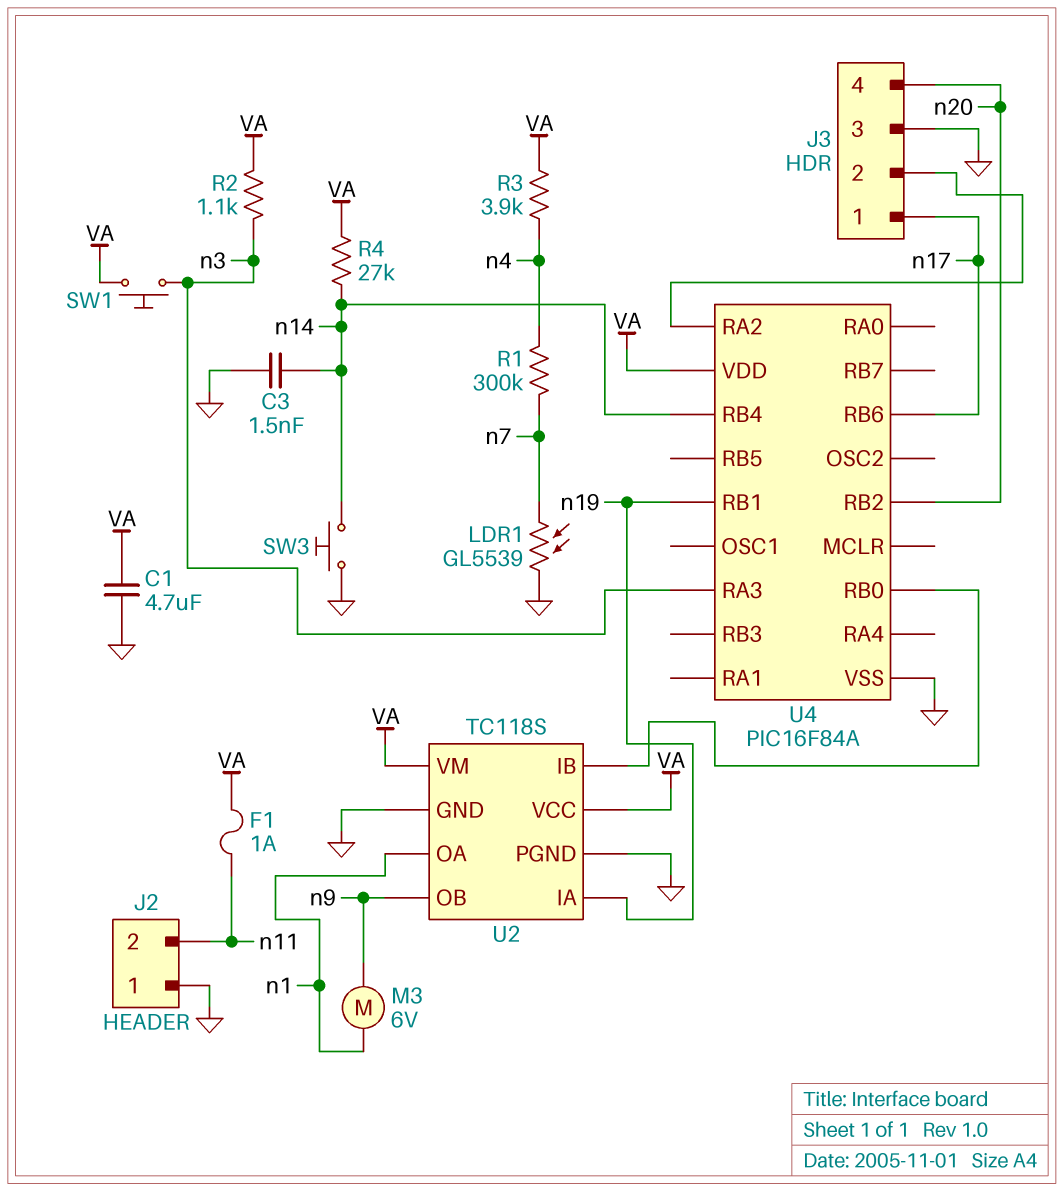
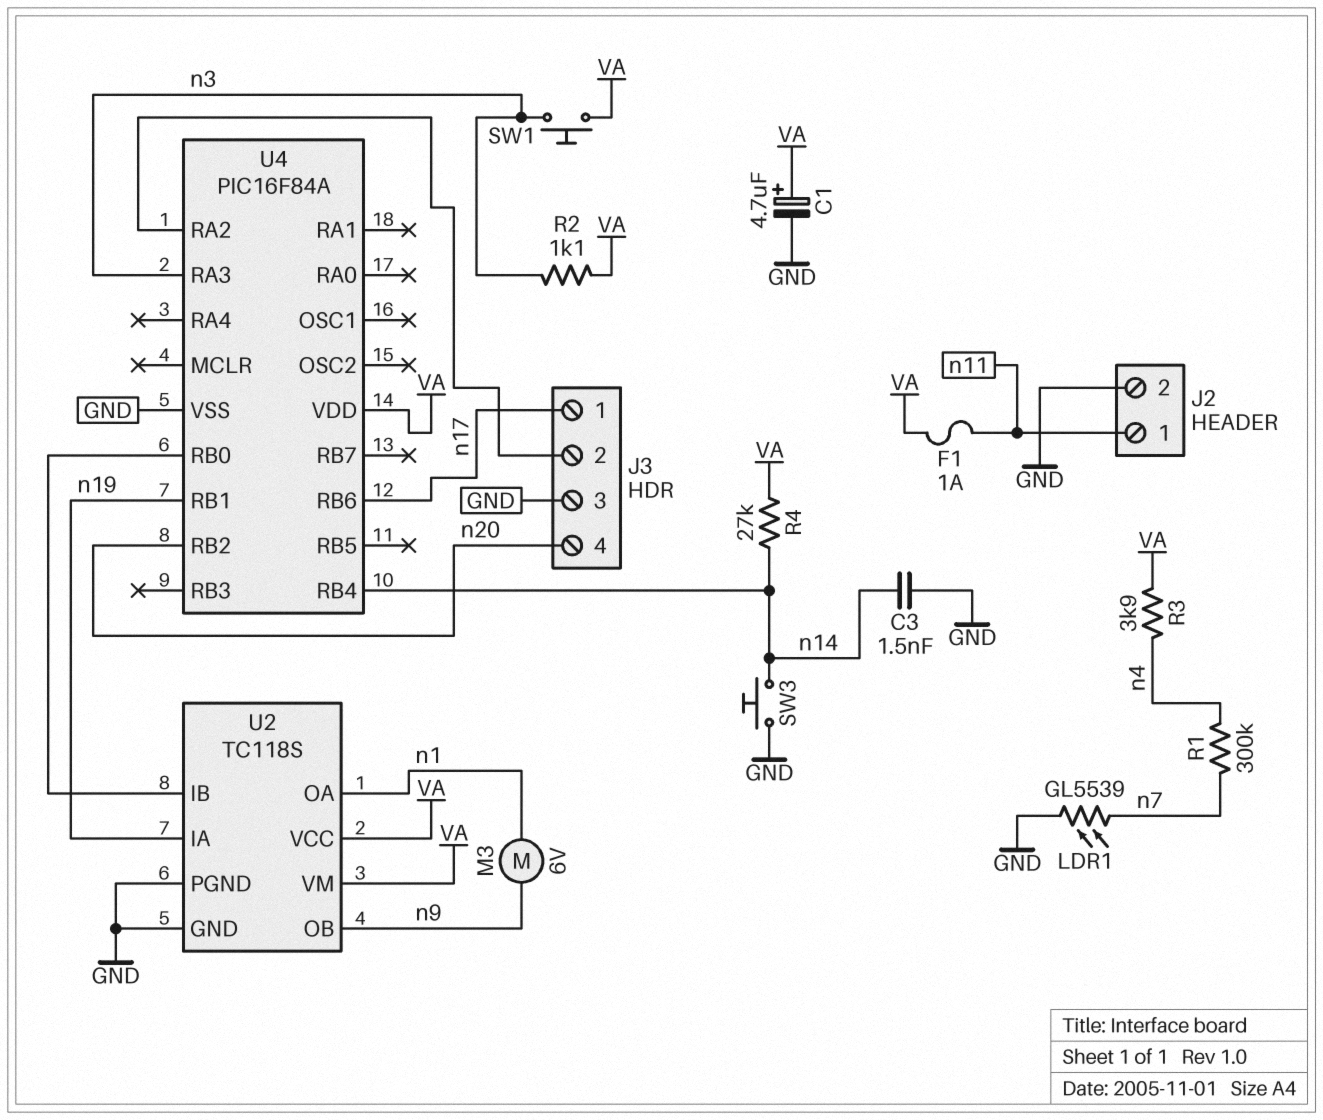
C1: 4.7uF (GND, VA) -> 4.7uF (plus VA, minus GND)
J2 pin 1: GND -> n11
J2 pin 2: n11 -> GND

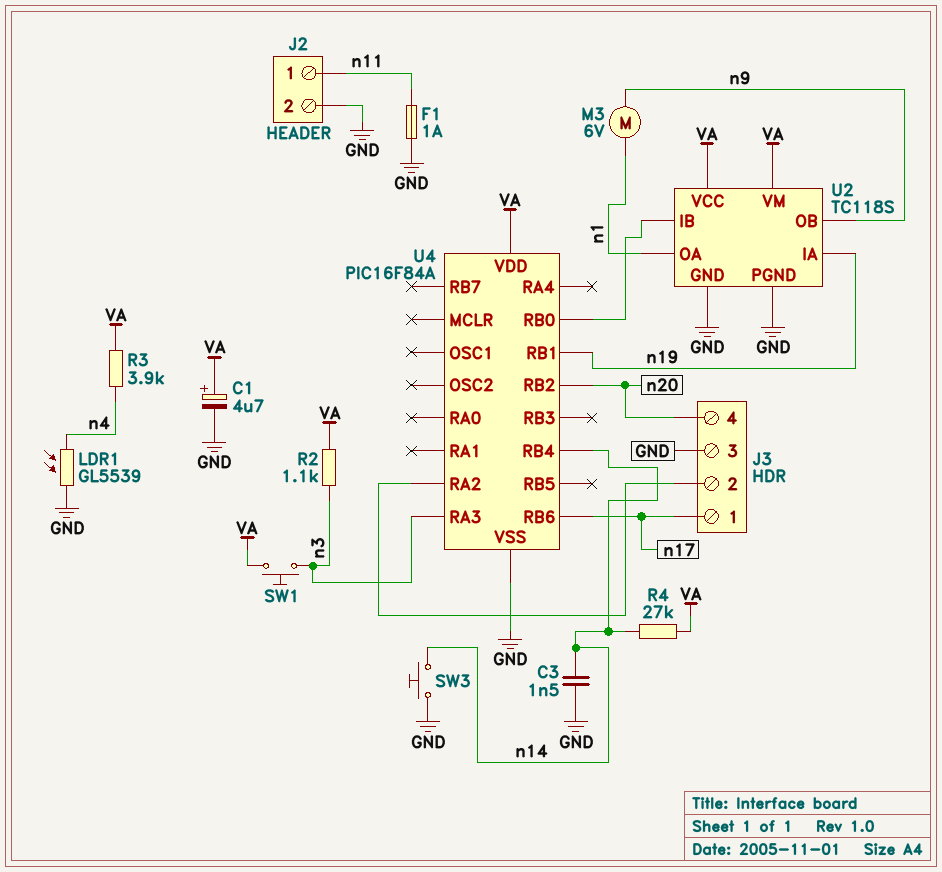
F1: 1A (VA, n11) -> 1A (GND, n11)
LDR1: GL5539 (GND, n7) -> GL5539 (GND, n4)
R1: 300k (n4, n7) -> none

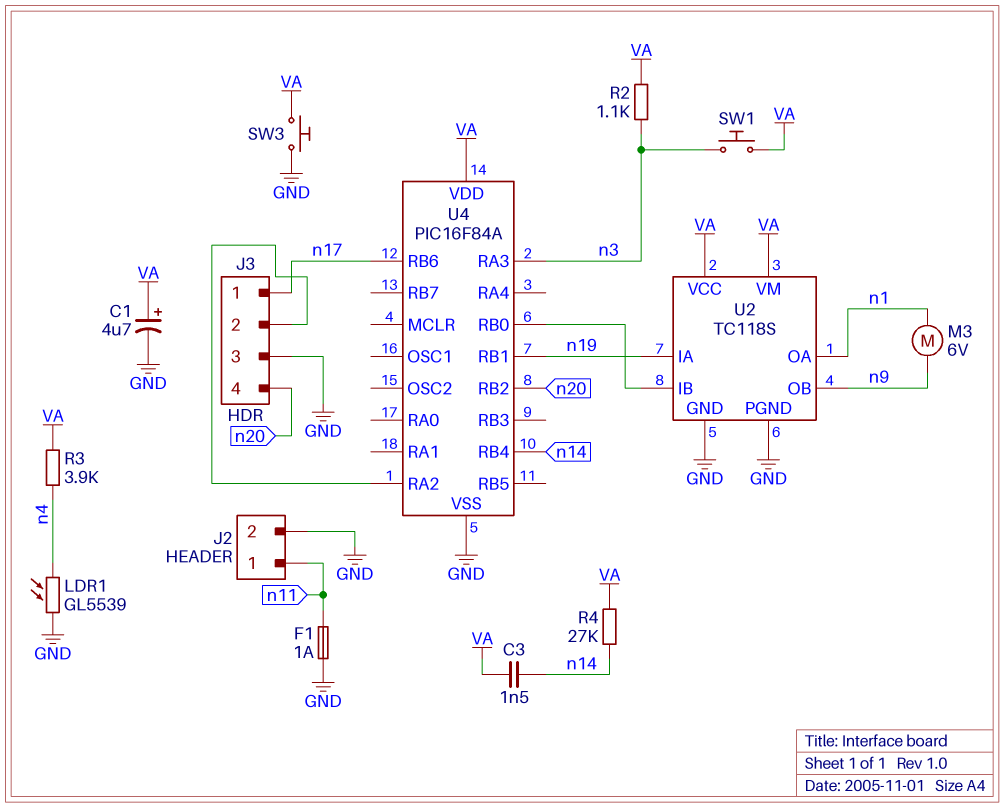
C3: 1.5nF (GND, n14) -> 1.5nF (VA, n14)
SW3: button (GND, n14) -> button (GND, VA)

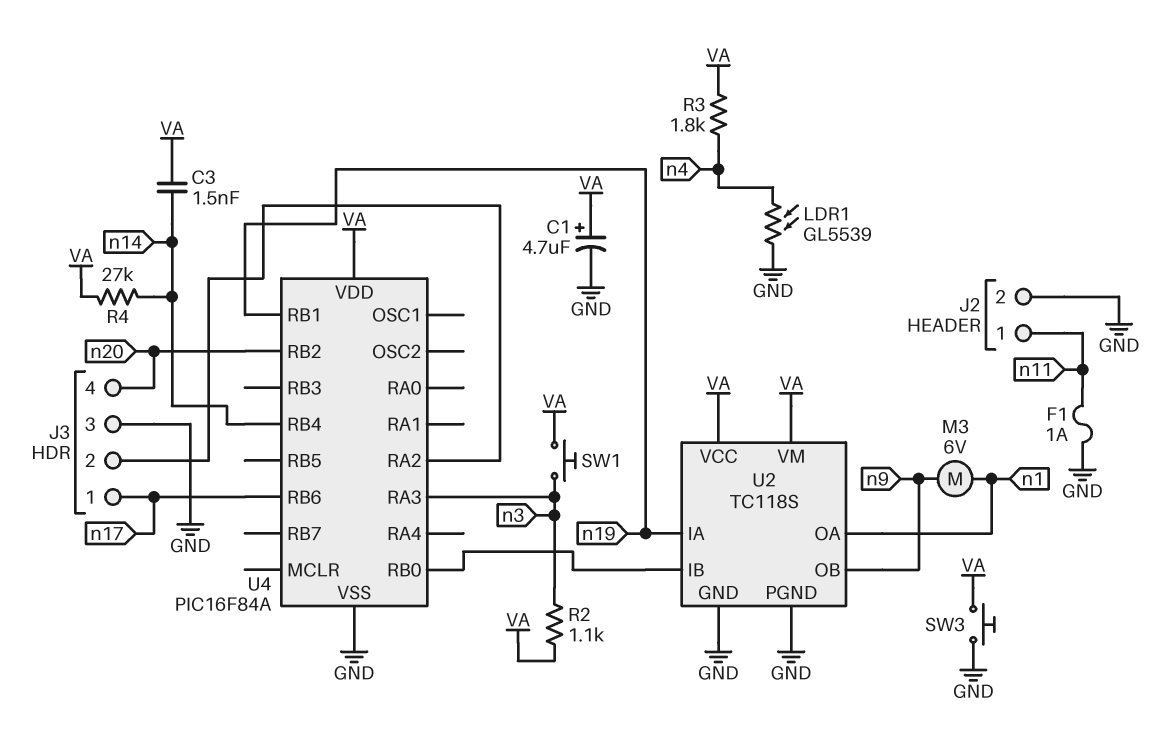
R3: 3.9k (VA, n4) -> 1.8k (VA, n4)

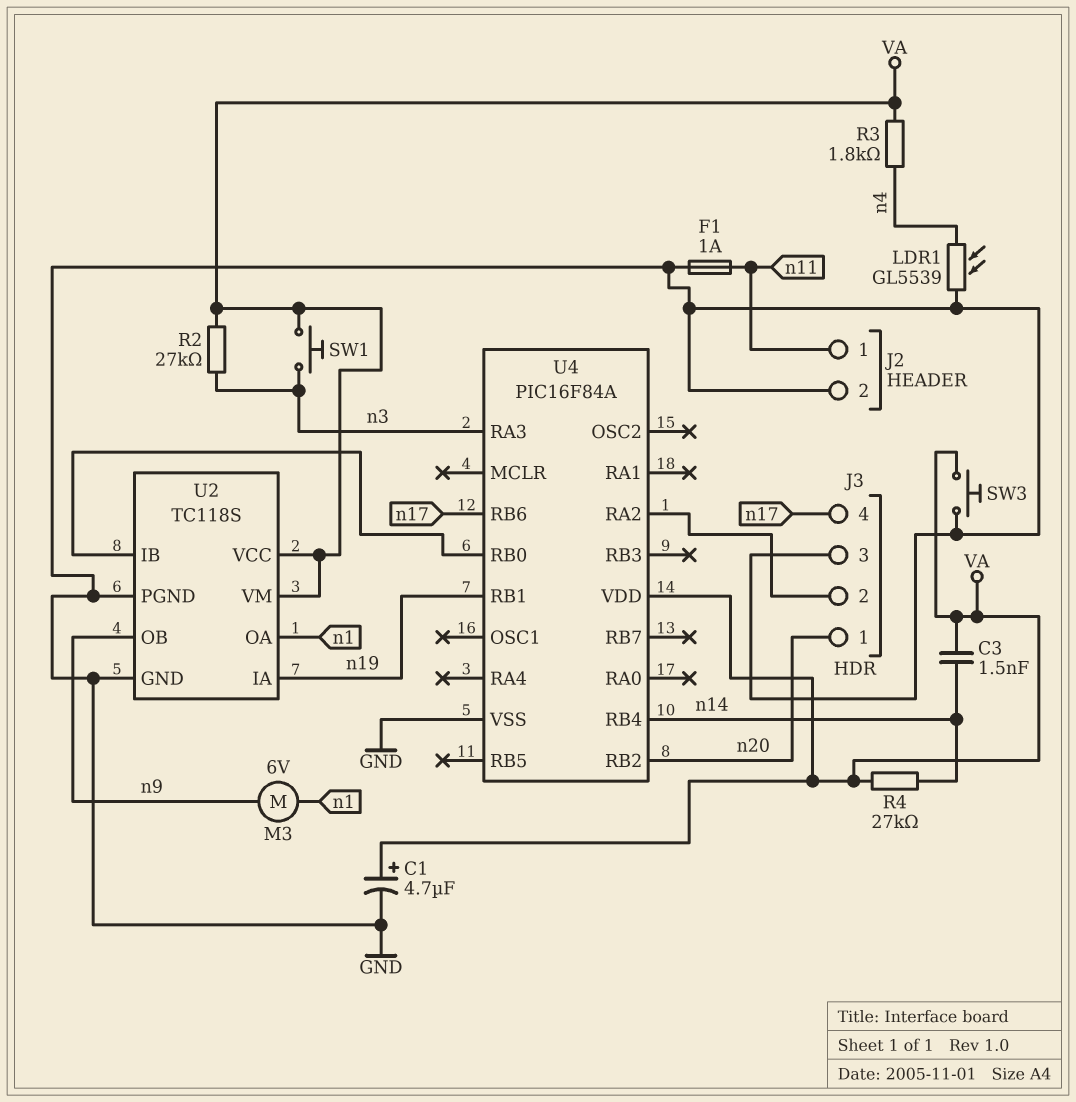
J3 pin 1: n17 -> n20
J3 pin 4: n20 -> n17
R2: 1.1k (VA, n3) -> 27k (VA, n3)

